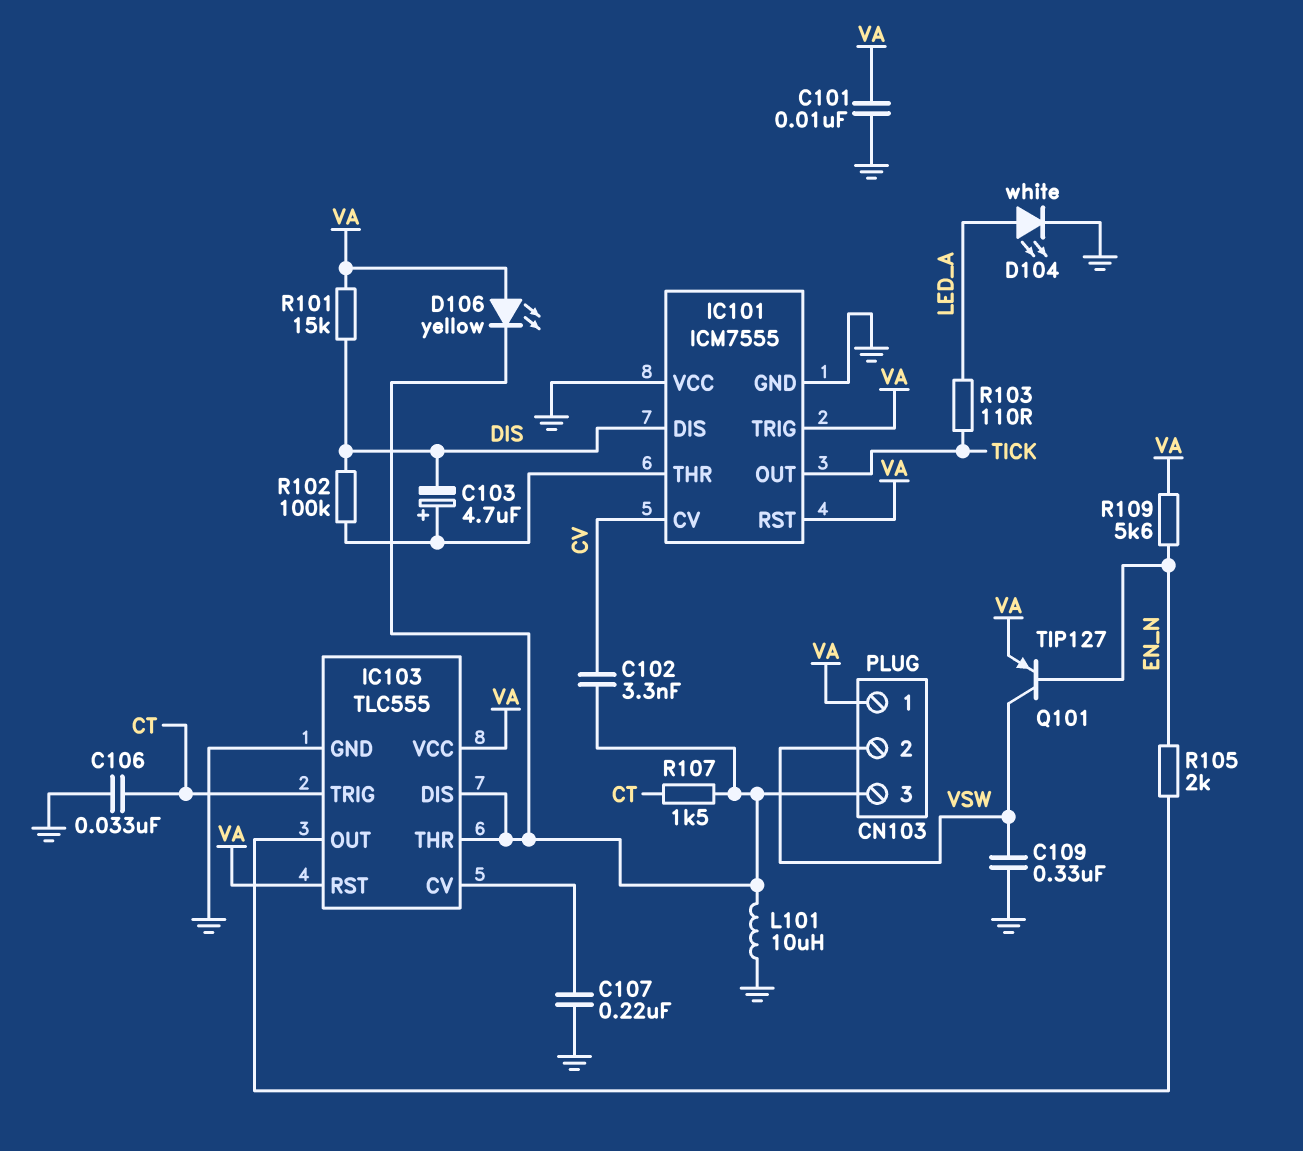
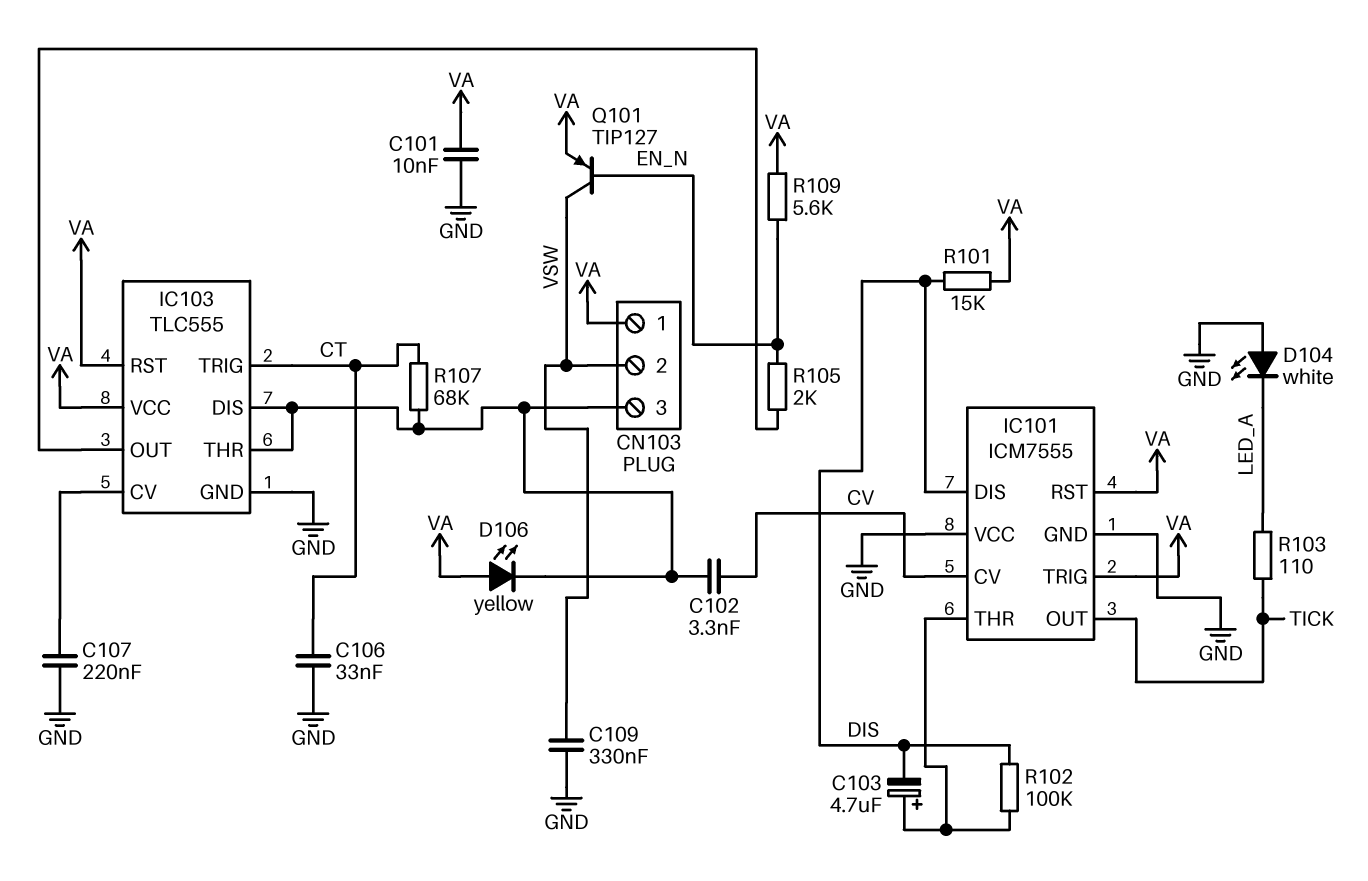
D104: LED white (A LED_A, K GND) -> LED white (A GND, K LED_A)
L101: 10uH (CN103/3, GND) -> none
R107: 1.5k (CN103/3, CT) -> 68k (CN103/3, CT)

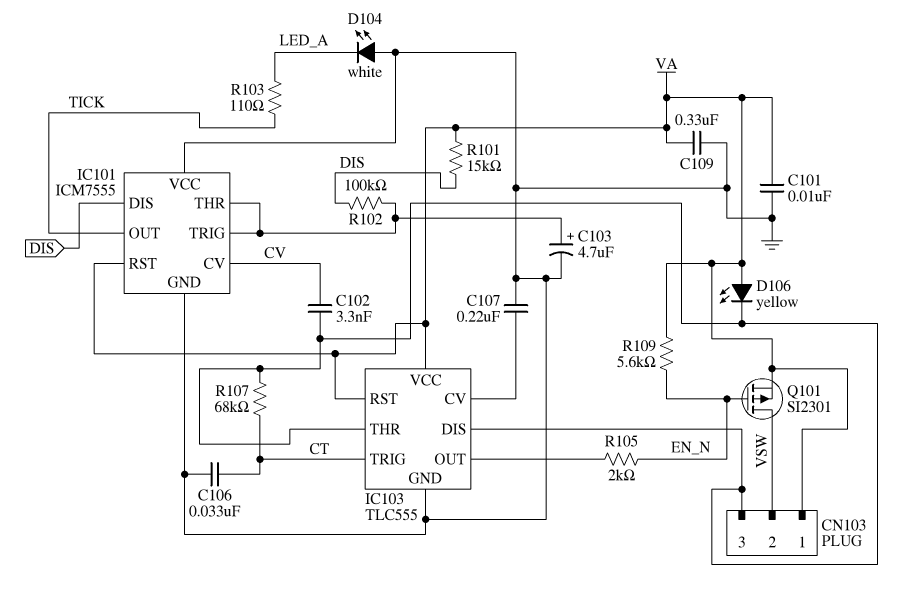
C103: 4.7uF (plus IC101/THR, minus DIS) -> 4.7uF (plus IC101/THR, minus GND)
C109: 330nF (GND, VSW) -> 330nF (GND, VA)
IC101 pin TRIG: VA -> IC101/THR
Q101: PNP TIP127 (B EN_N, C VSW, E VA) -> PMOS SI2301 (G EN_N, D VSW, S VA)

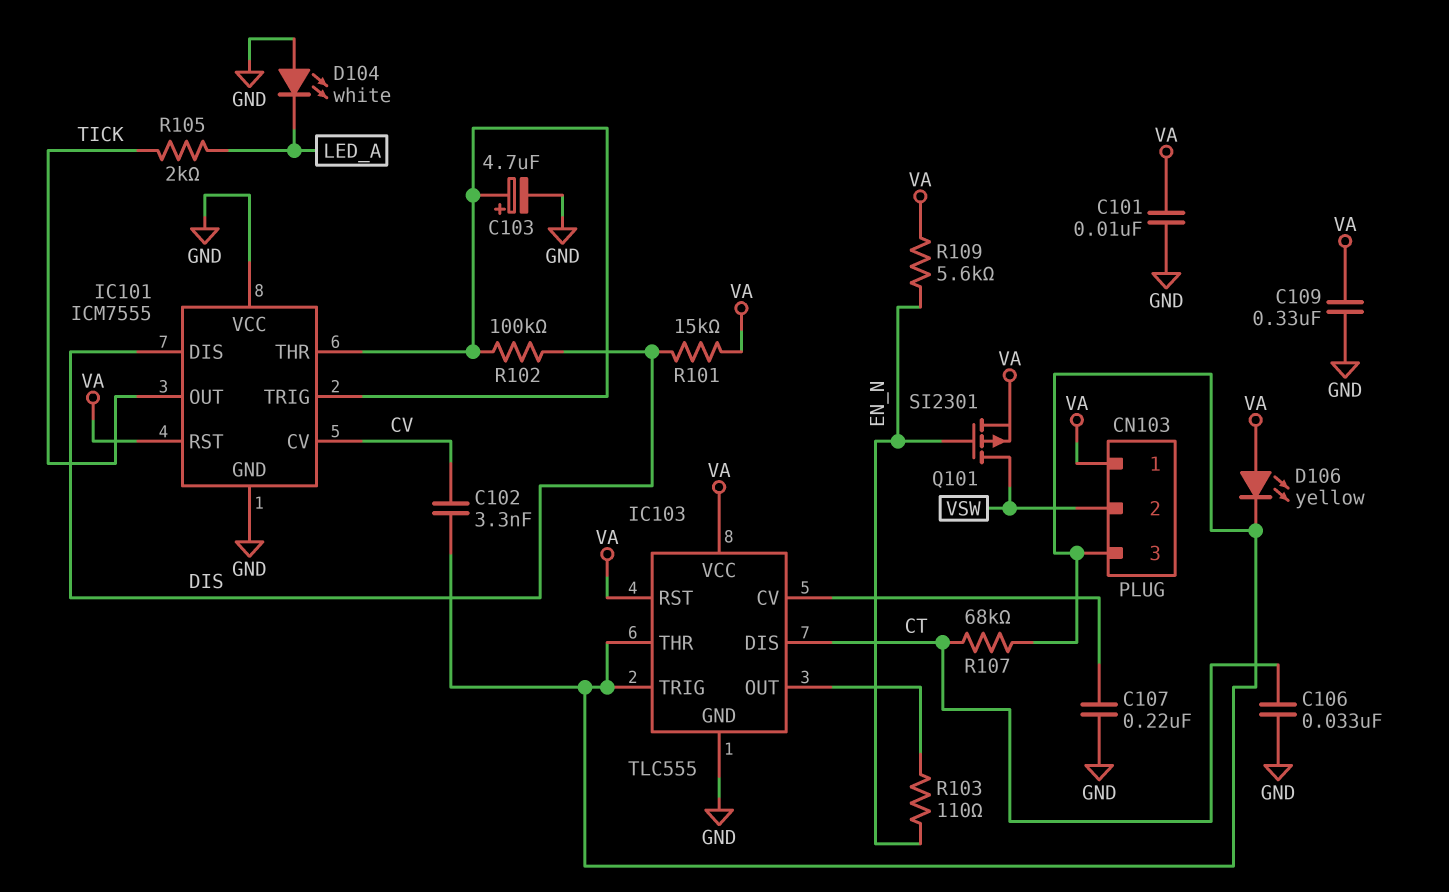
IC103 pin DIS: CN103/3 -> CT
IC103 pin TRIG: CT -> CN103/3
R103: 110 (LED_A, TICK) -> 110 (EN_N, IC103/OUT)
R105: 2k (EN_N, IC103/OUT) -> 2k (LED_A, TICK)

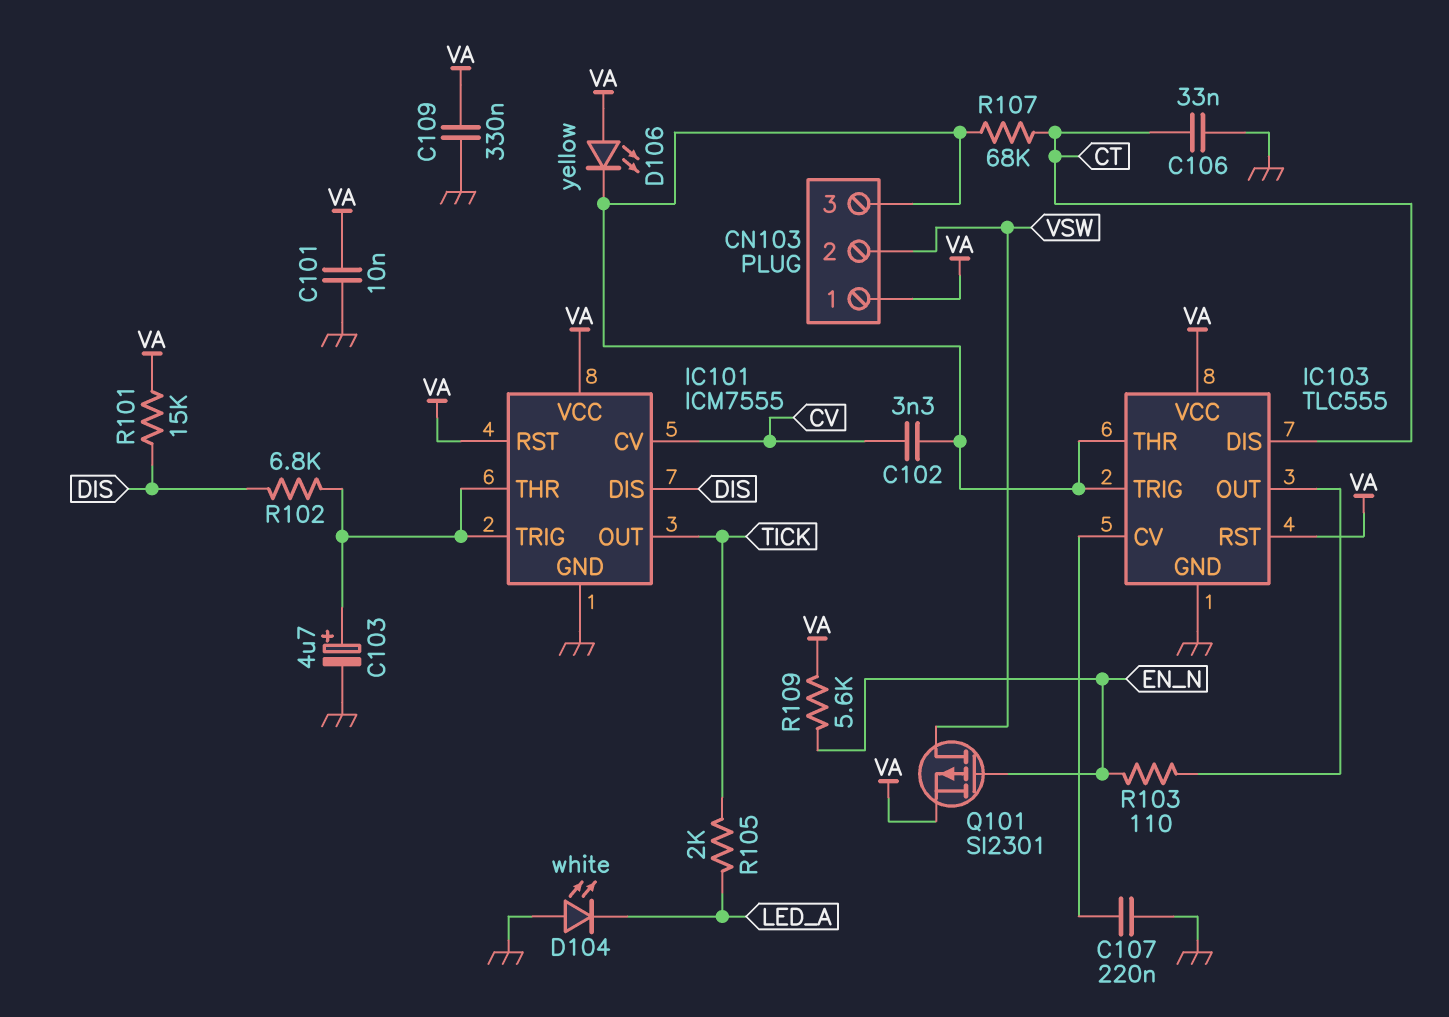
IC101 pin VCC: GND -> VA
R102: 100k (DIS, IC101/THR) -> 6.8k (DIS, IC101/THR)

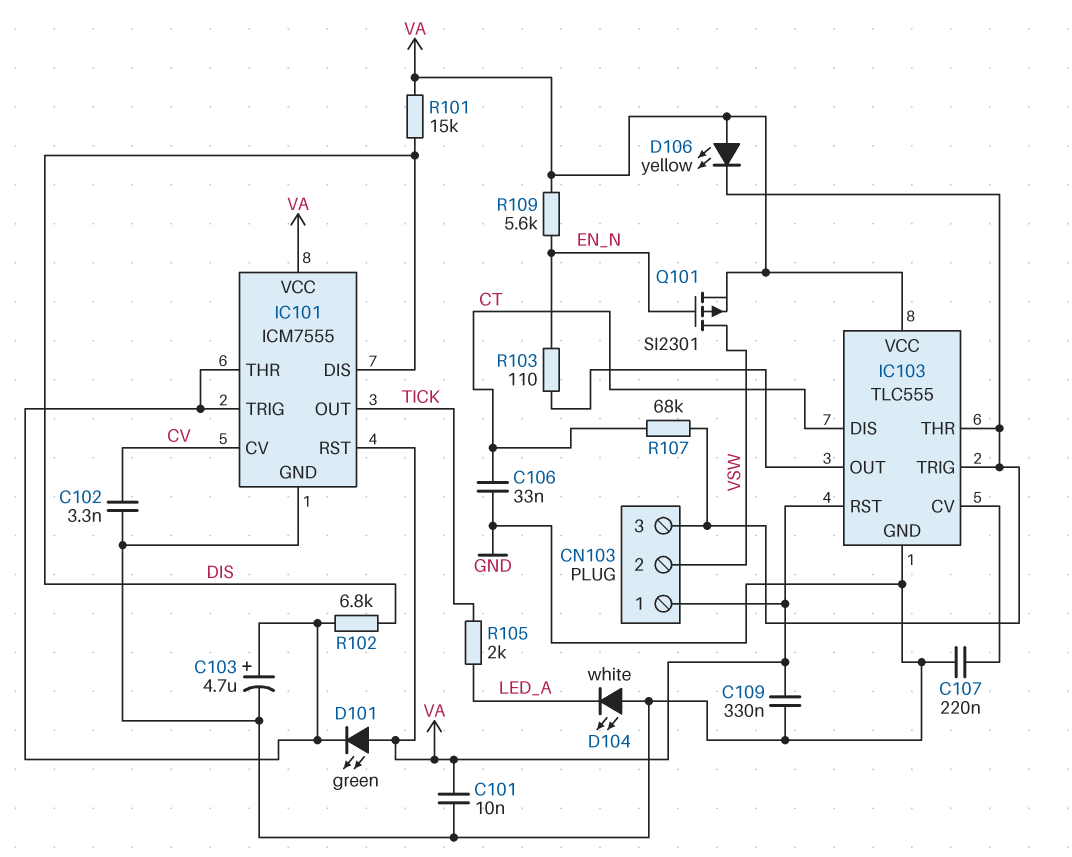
C102: 3.3nF (CN103/3, CV) -> 3.3nF (CV, GND)
D101: none -> LED green (A VA, K IC101/THR)

